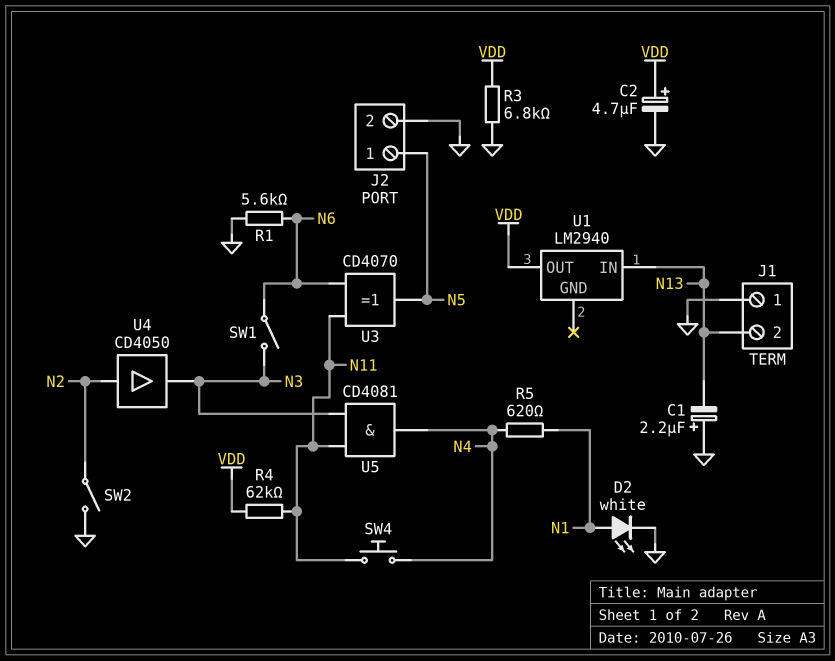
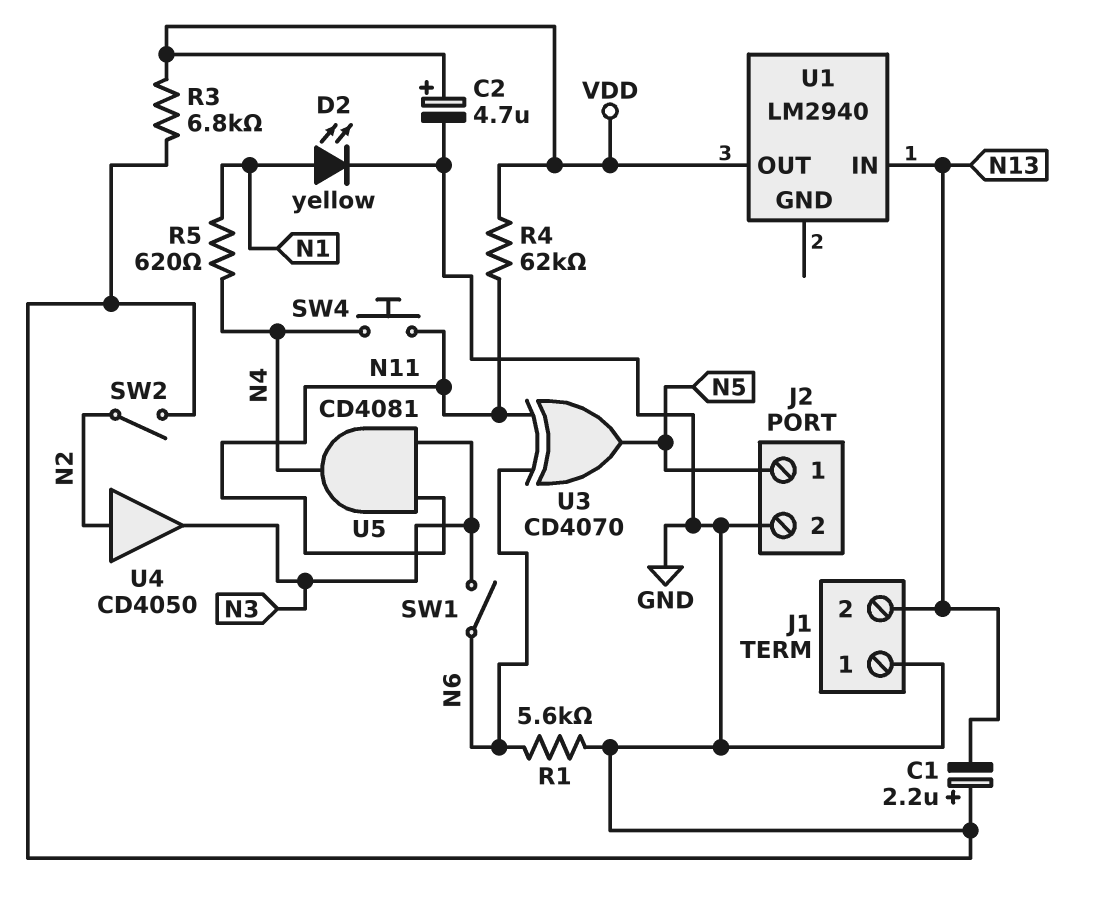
D2: LED white (A N1, K GND) -> LED yellow (A N1, K GND)

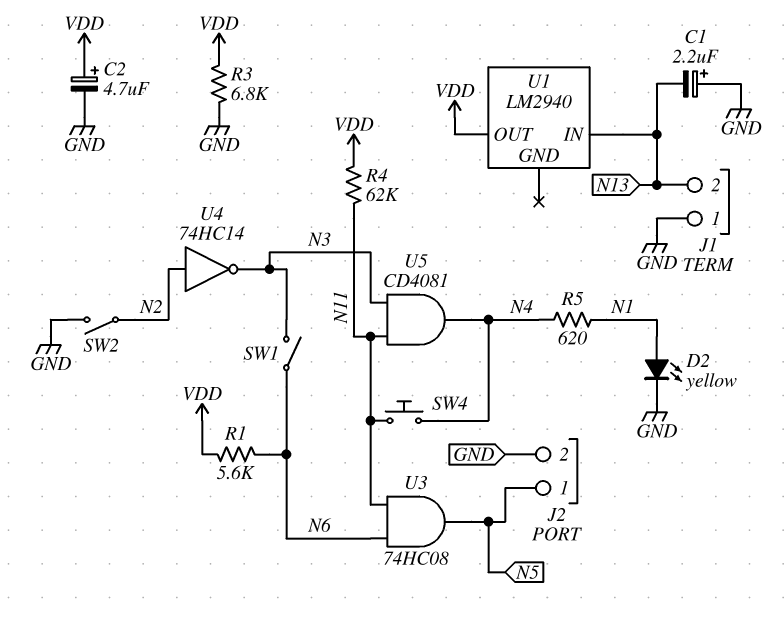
R1: 5.6k (GND, N6) -> 5.6k (N6, VDD)
U3: XOR CD4070 (in N6, in N11, out N5) -> AND 74HC08 (in N6, in N11, out N5)
U4: buffer CD4050 (in N2, out N3) -> NOT 74HC14 (in N2, out N3)

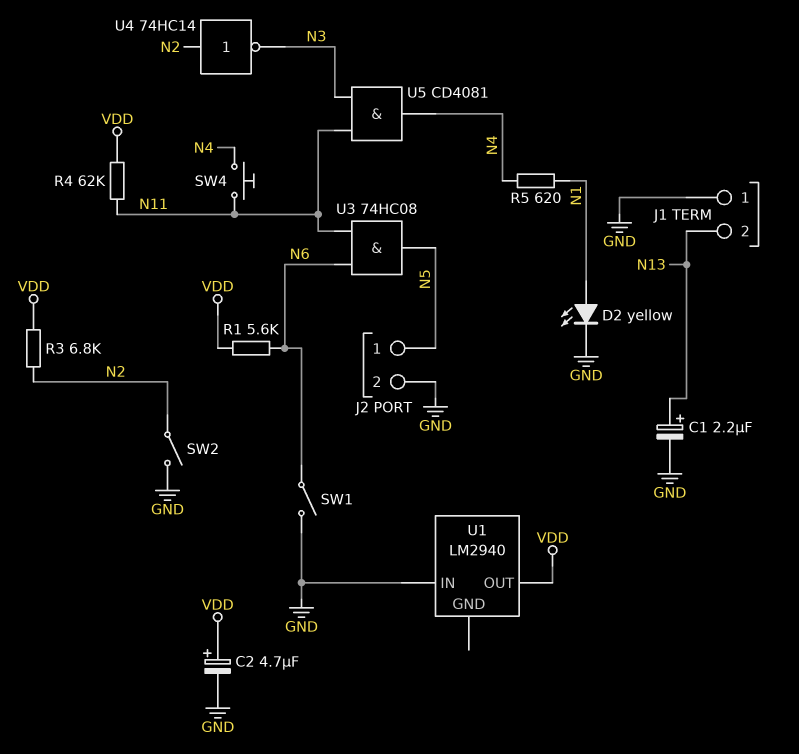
C1: 2.2uF (plus GND, minus N13) -> 2.2uF (plus N13, minus GND)
R3: 6.8k (GND, VDD) -> 6.8k (N2, VDD)
SW1: switch (N3, N6) -> switch (GND, N6)
U1 pin IN: N13 -> GND

